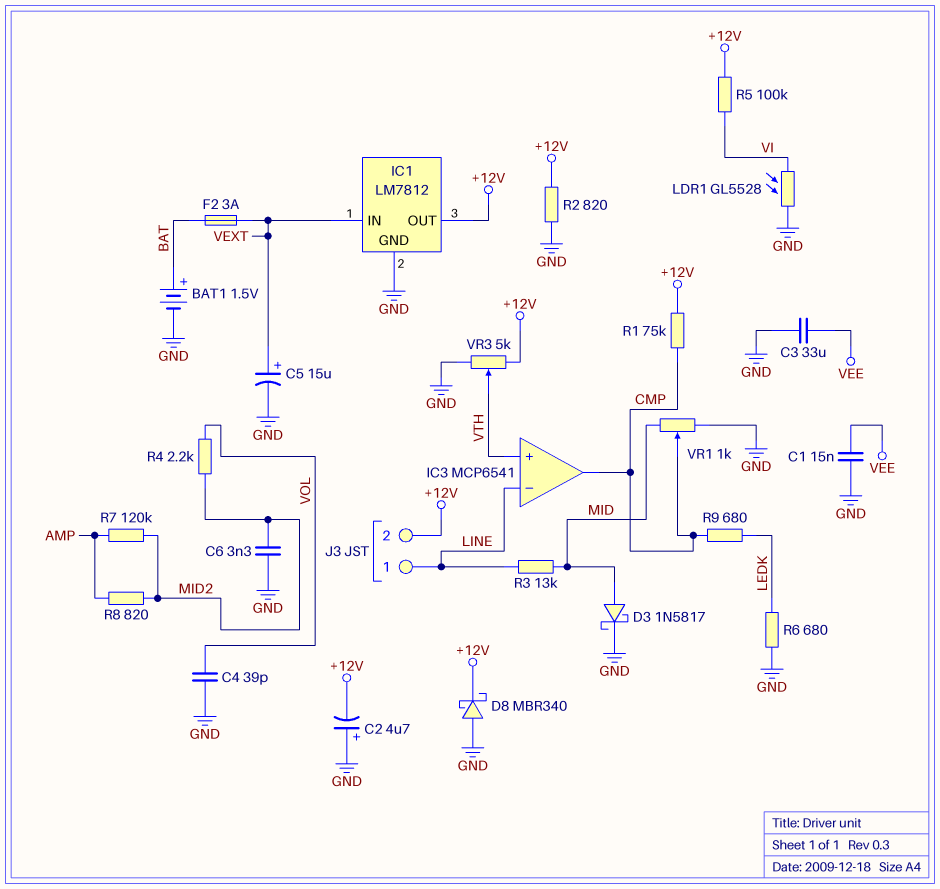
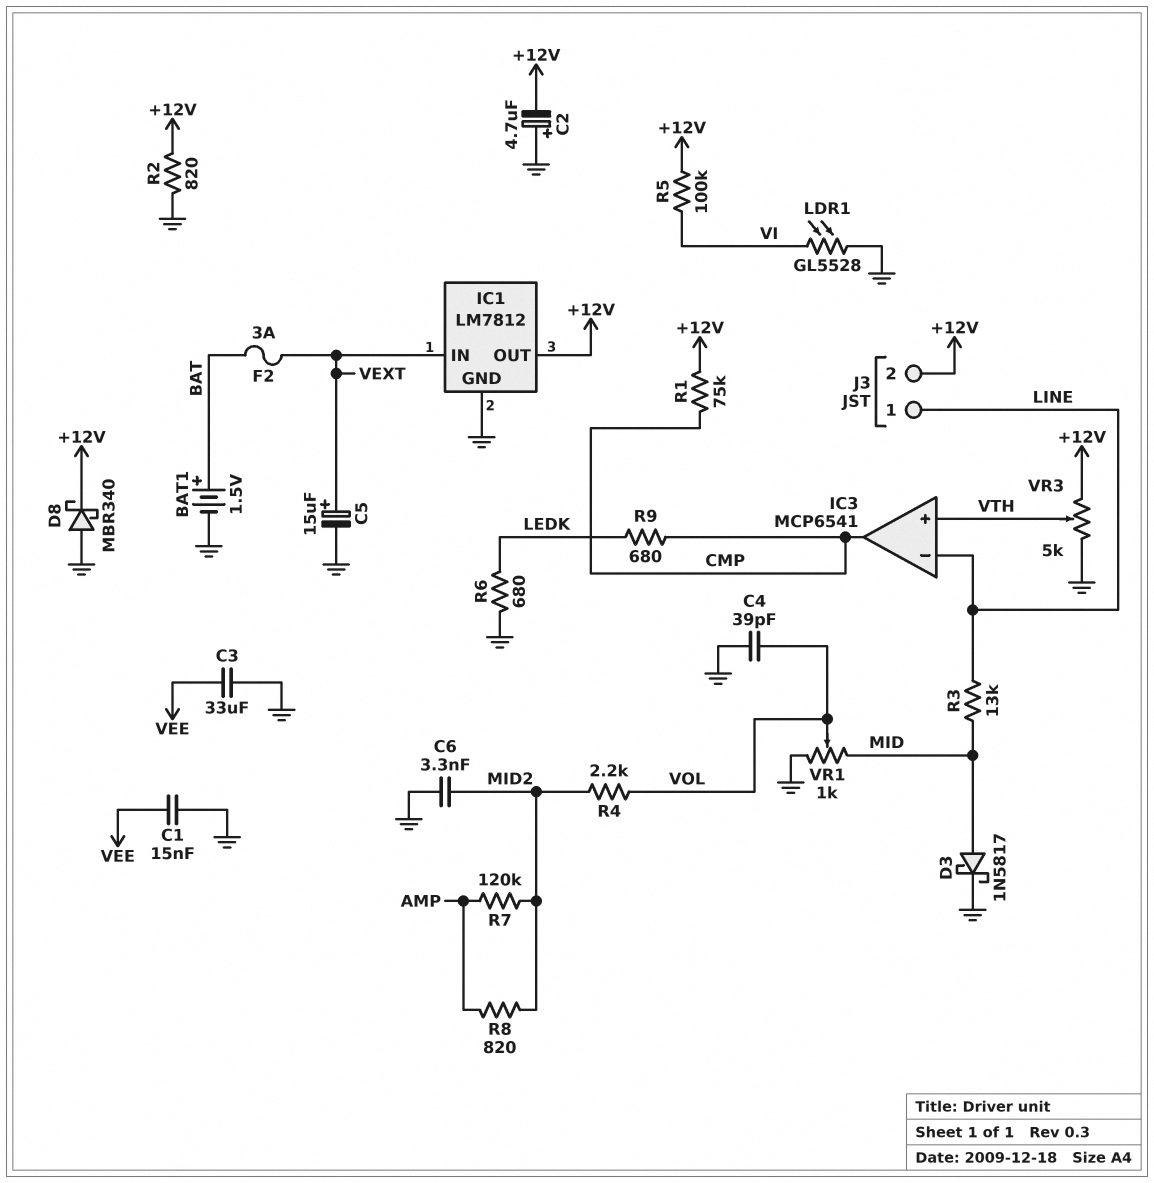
VR1: 1k (GND, MID, wiper CMP) -> 1k (GND, MID, wiper VOL)

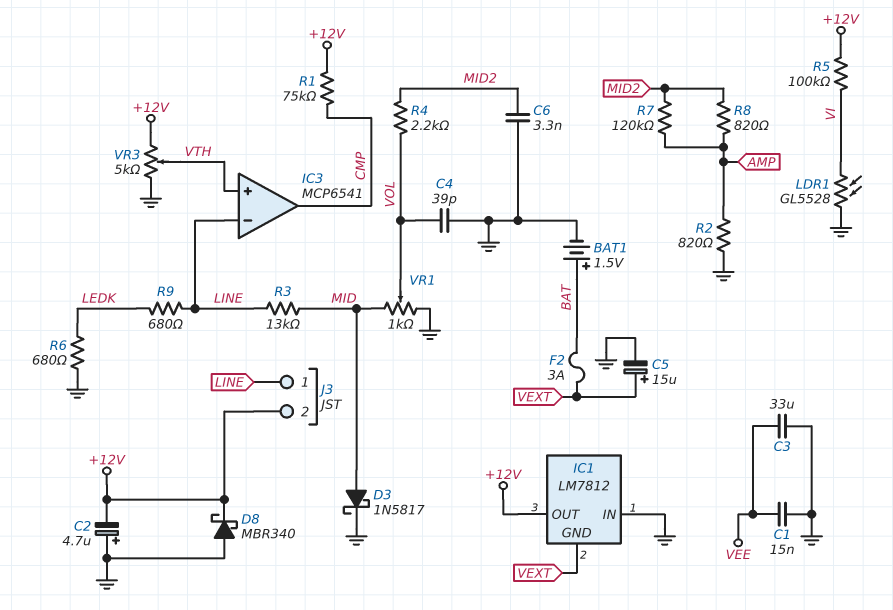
IC1 pin GND: GND -> VEXT
IC1 pin IN: VEXT -> GND
R2: 820 (+12V, GND) -> 820 (AMP, GND)
R9: 680 (CMP, LEDK) -> 680 (LEDK, LINE)

